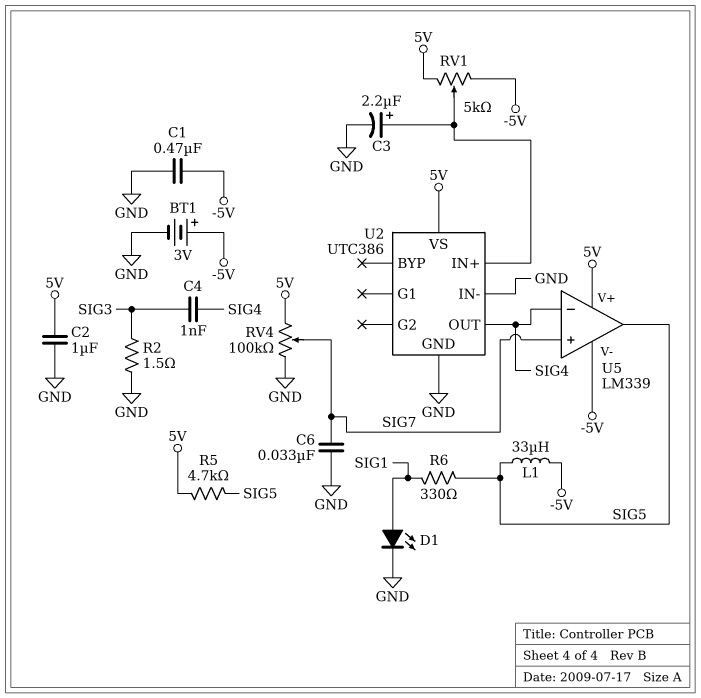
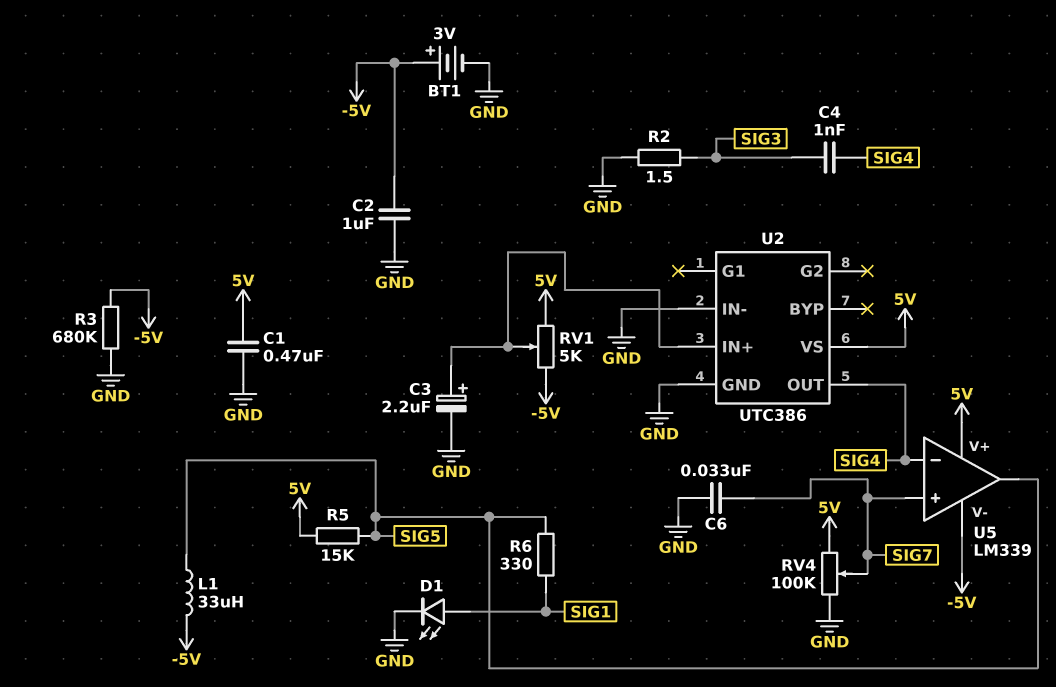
C1: 470nF (-5V, GND) -> 470nF (5V, GND)
C2: 1uF (5V, GND) -> 1uF (-5V, GND)
R3: none -> 680k (-5V, GND)
R5: 4.7k (5V, SIG5) -> 15k (5V, SIG5)

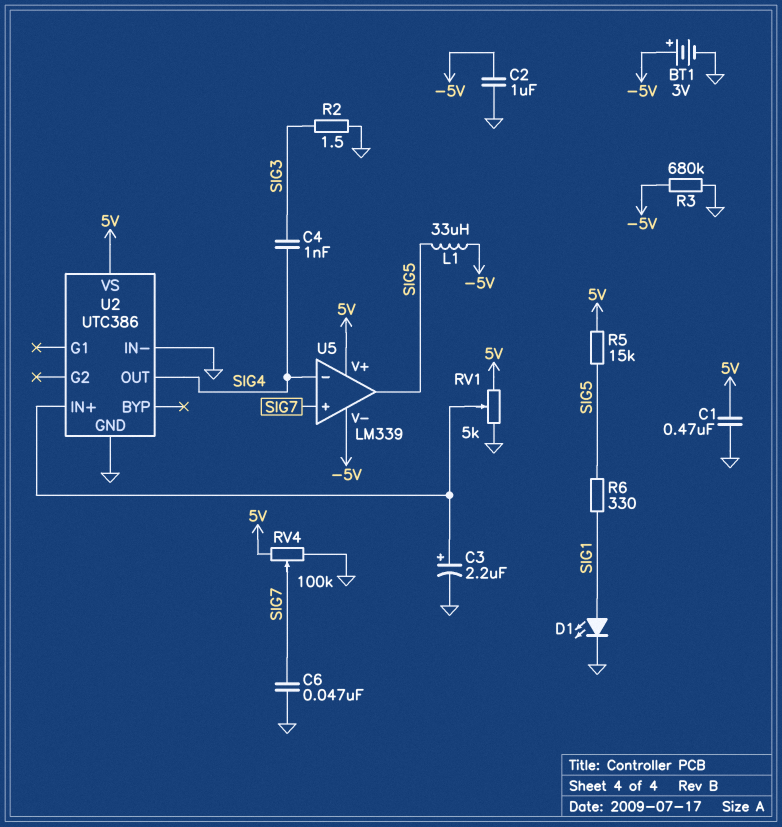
C6: 33nF (GND, SIG7) -> 47nF (GND, SIG7)
RV1: 5k (-5V, 5V, wiper U2/IN+) -> 5k (5V, GND, wiper U2/IN+)

